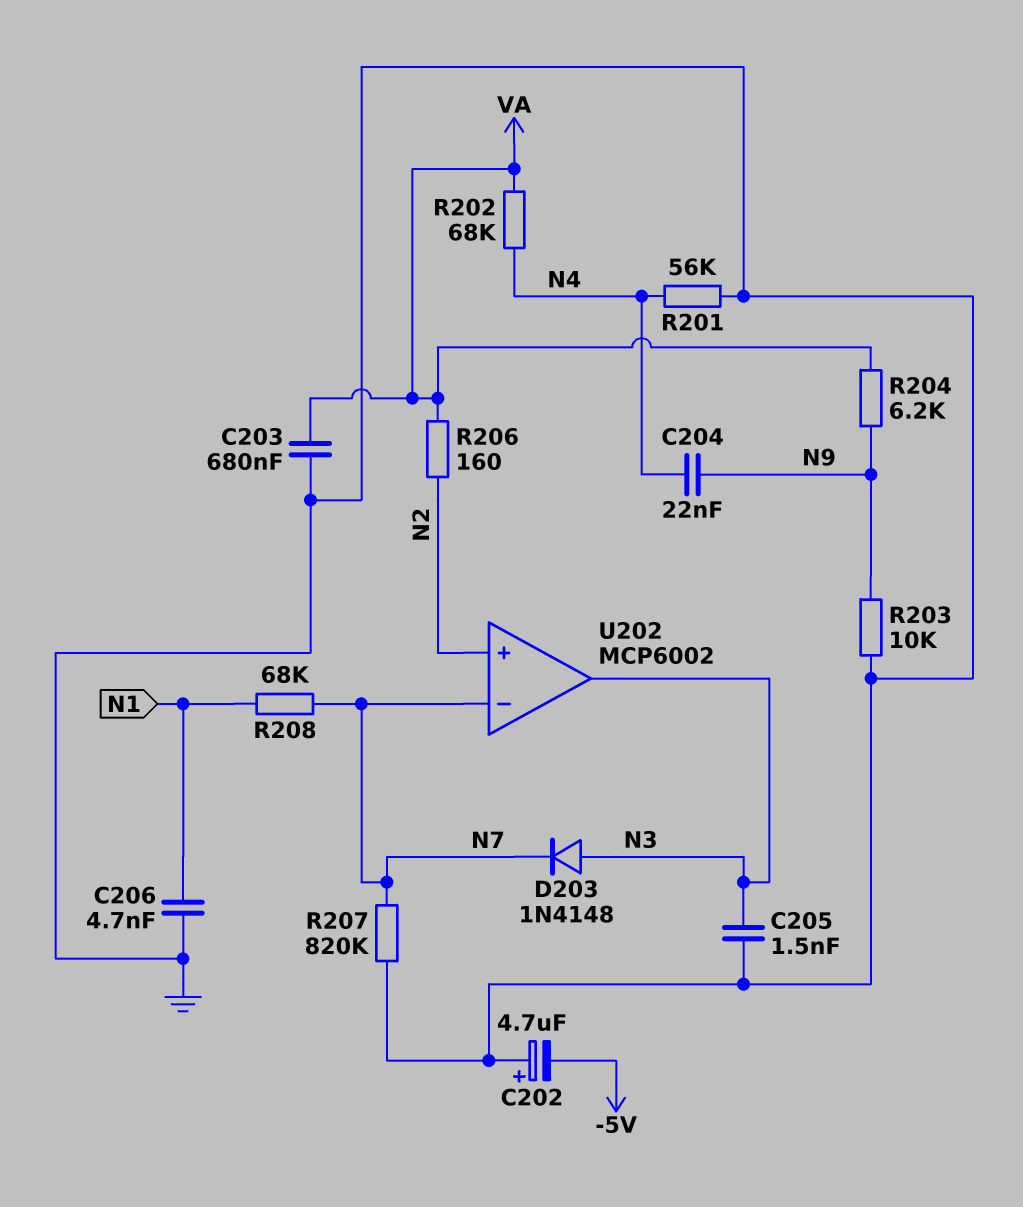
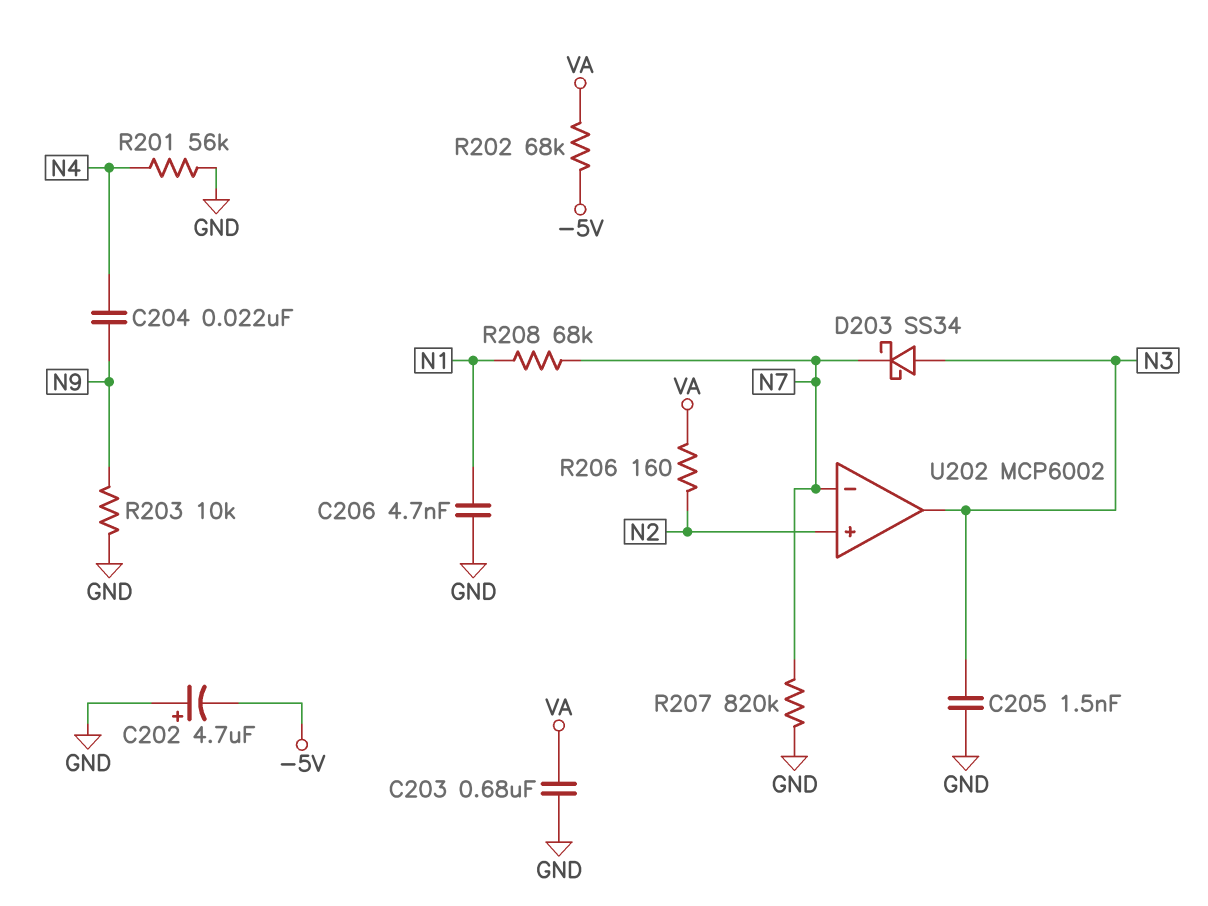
D203: diode 1N4148 (A N3, K N7) -> schottky SS34 (A N3, K N7)
R202: 68k (N4, VA) -> 68k (-5V, VA)
R204: 6.2k (N9, VA) -> none

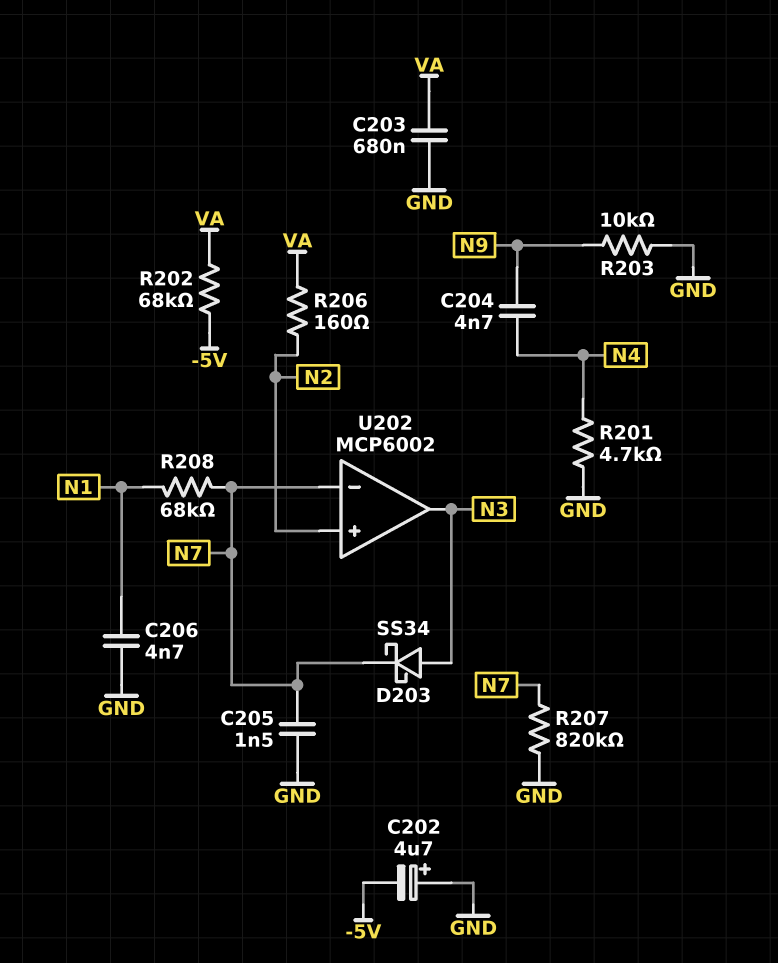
C204: 22nF (N4, N9) -> 4.7nF (N4, N9)
C205: 1.5nF (GND, N3) -> 1.5nF (GND, N7)
R201: 56k (GND, N4) -> 4.7k (GND, N4)

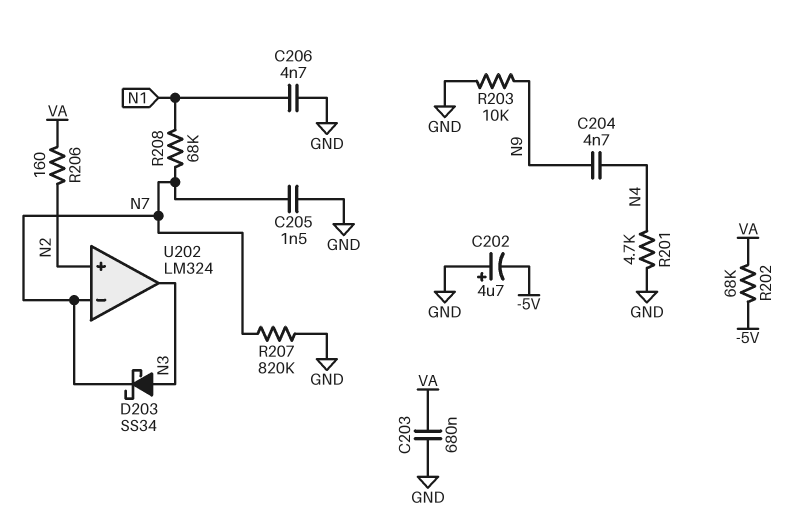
U202: MCP6002 -> LM324

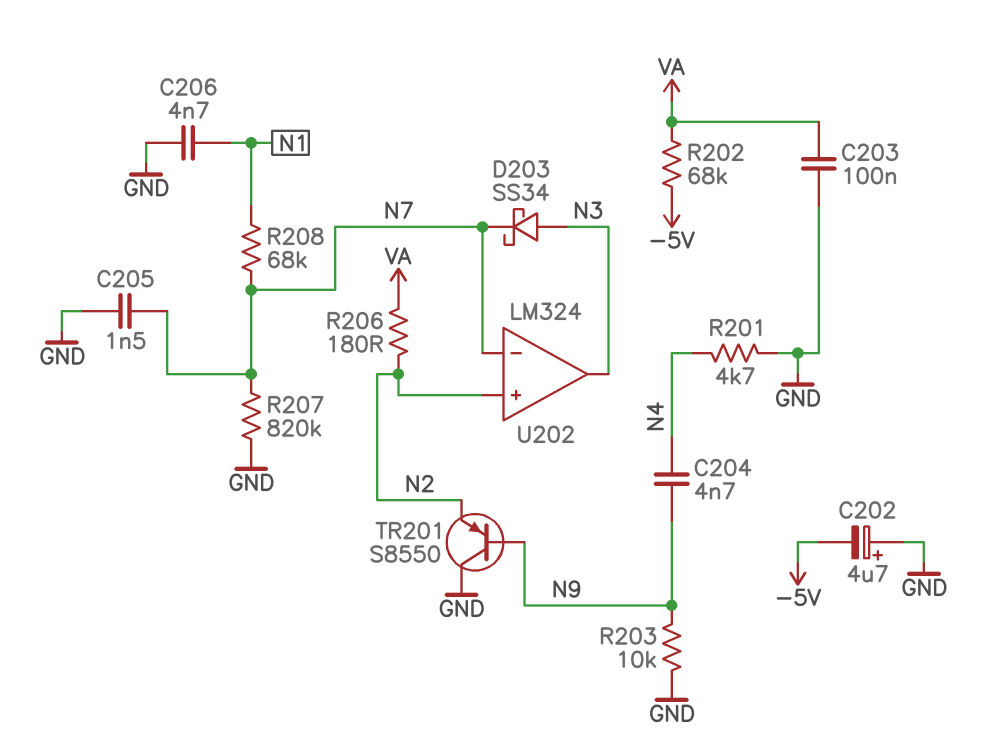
C203: 680nF (GND, VA) -> 100nF (GND, VA)
R206: 160 (N2, VA) -> 180 (N2, VA)
TR201: none -> PNP S8550 (B N9, C GND, E N2)

